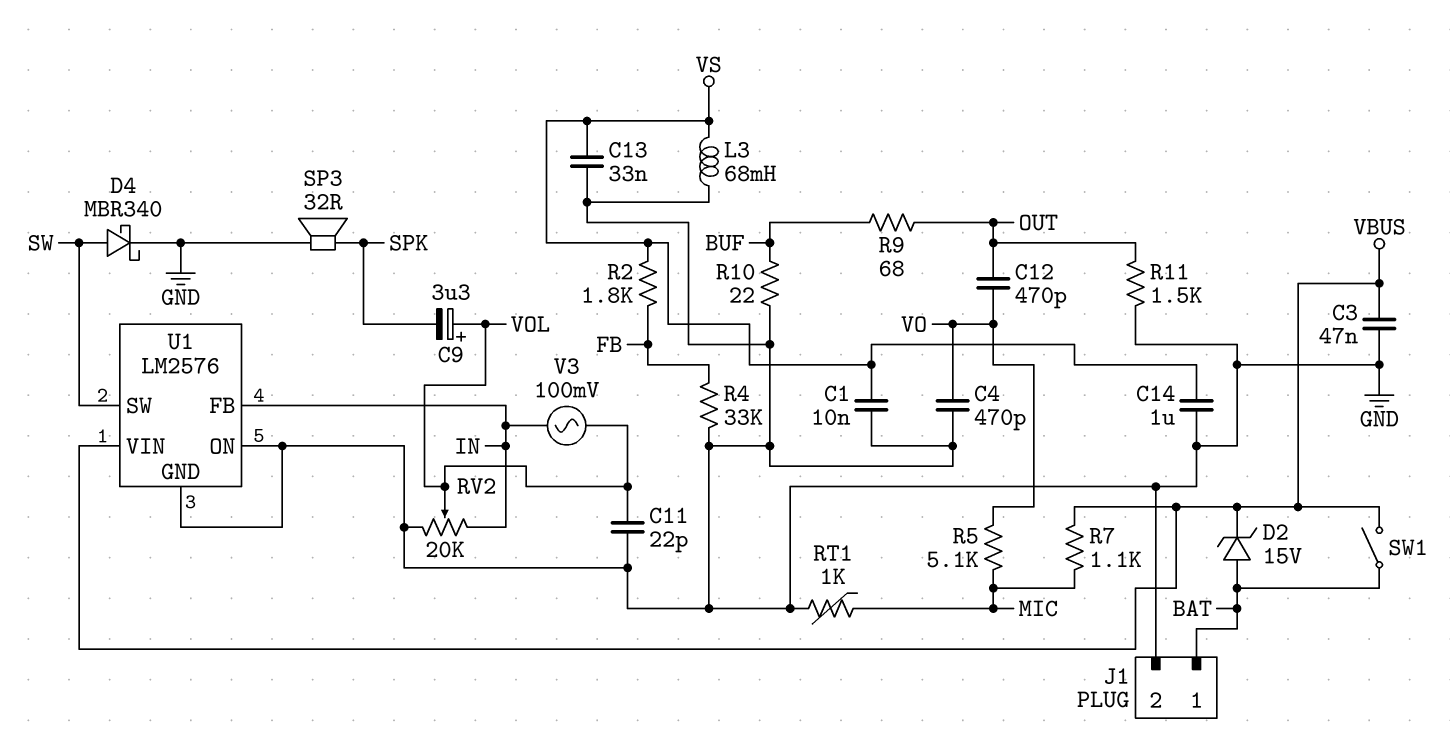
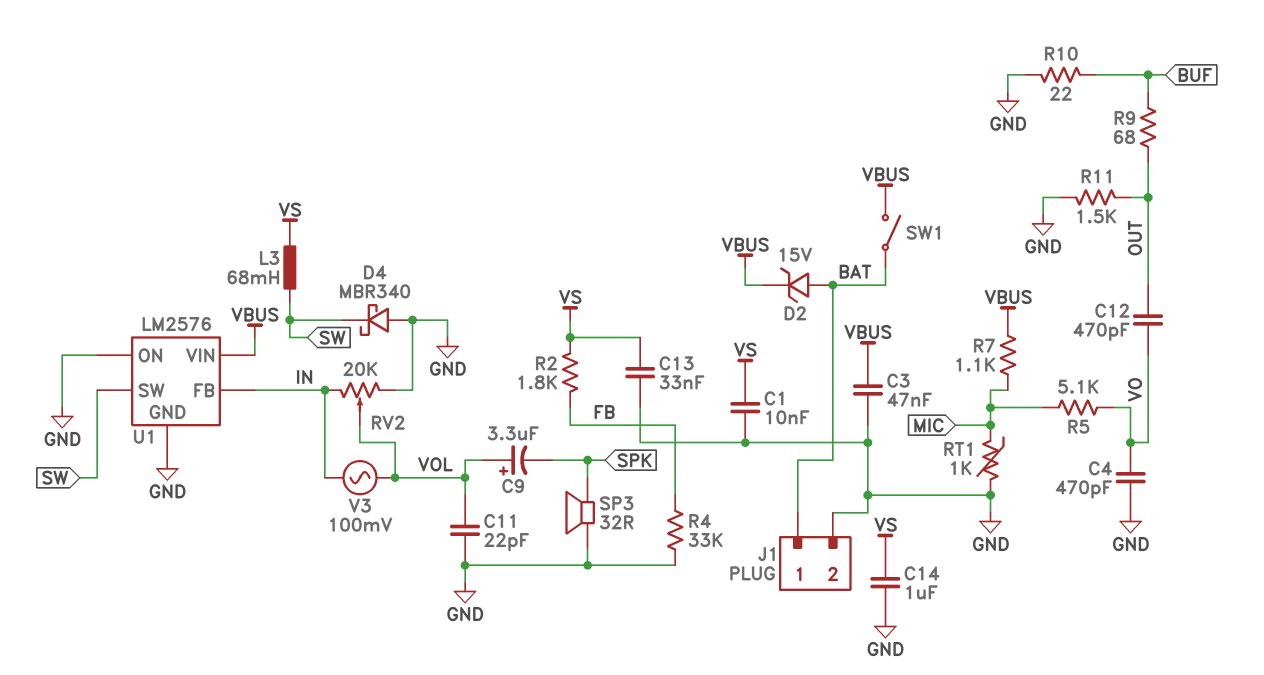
D4: schottky MBR340 (A SW, K GND) -> schottky MBR340 (A GND, K SW)
L3: 68mH (GND, VS) -> 68mH (SW, VS)

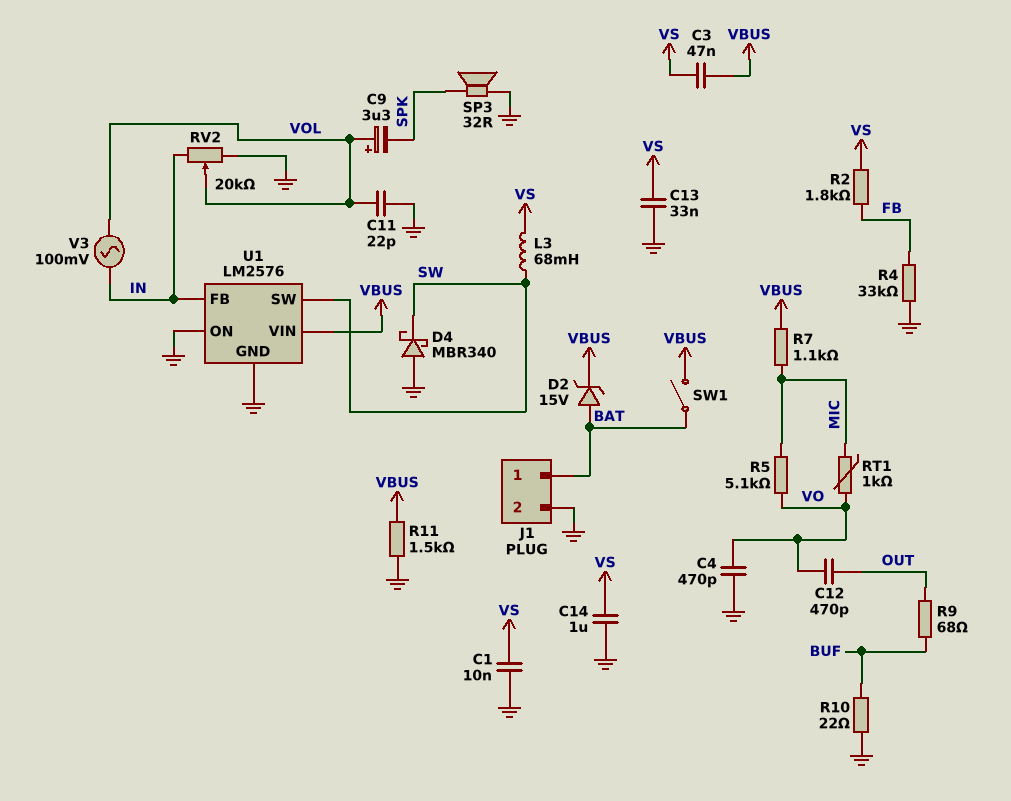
C3: 47nF (GND, VBUS) -> 47nF (VBUS, VS)
R11: 1.5k (GND, OUT) -> 1.5k (GND, VBUS)
RT1: 1k (GND, MIC) -> 1k (MIC, VO)

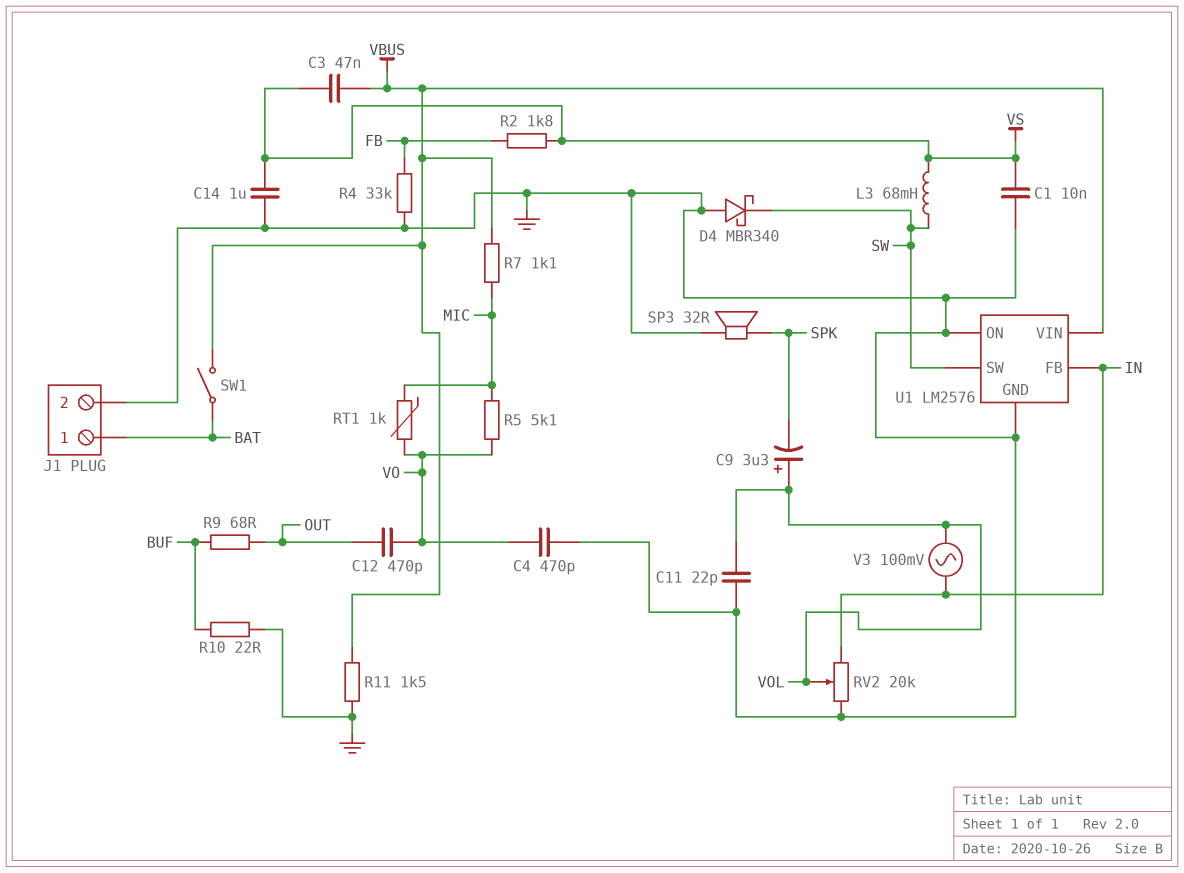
C13: 33nF (GND, VS) -> none
D2: zener 15V (A BAT, K VBUS) -> none

